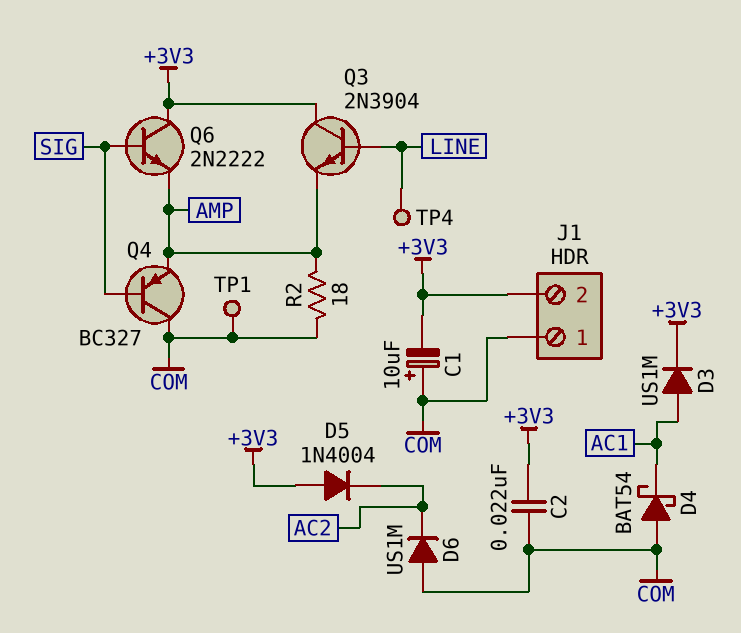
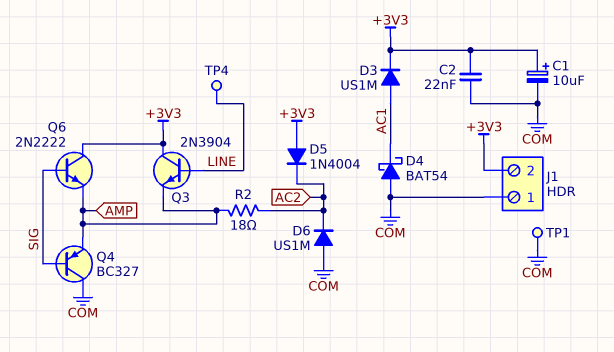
C1: 10uF (plus COM, minus +3V3) -> 10uF (plus +3V3, minus COM)
R2: 18 (AMP, COM) -> 18 (AC2, AMP)

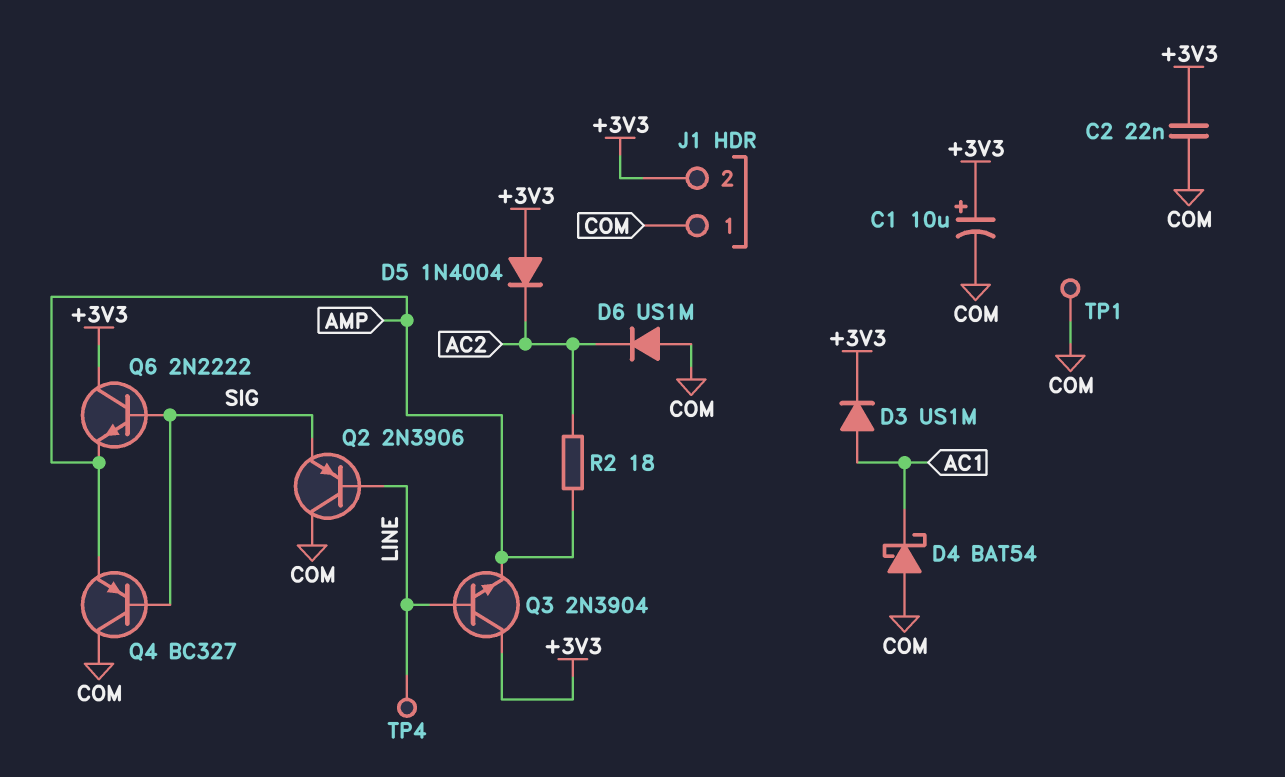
Q2: none -> PNP 2N3906 (B LINE, C COM, E SIG)

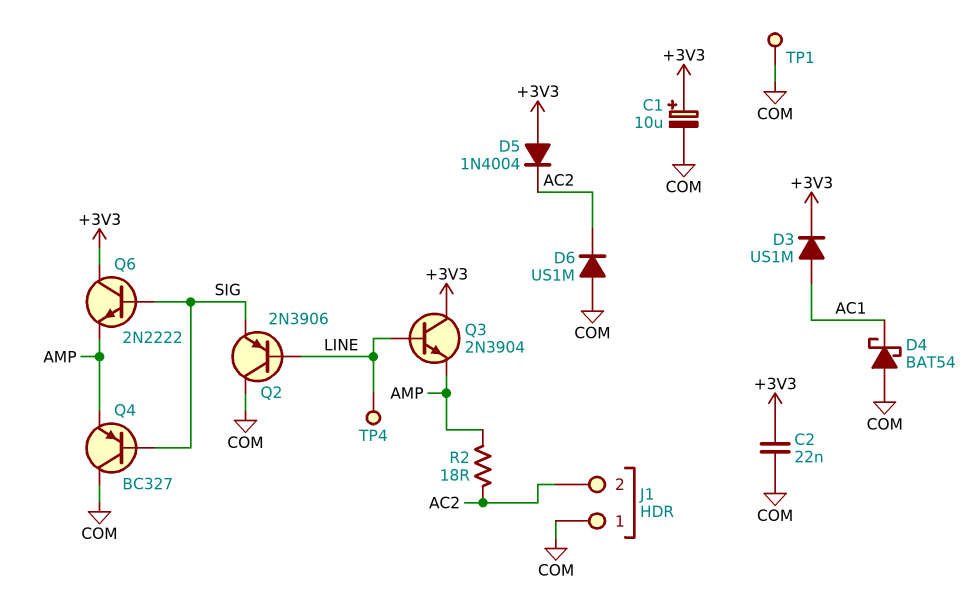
J1 pin 2: +3V3 -> AC2

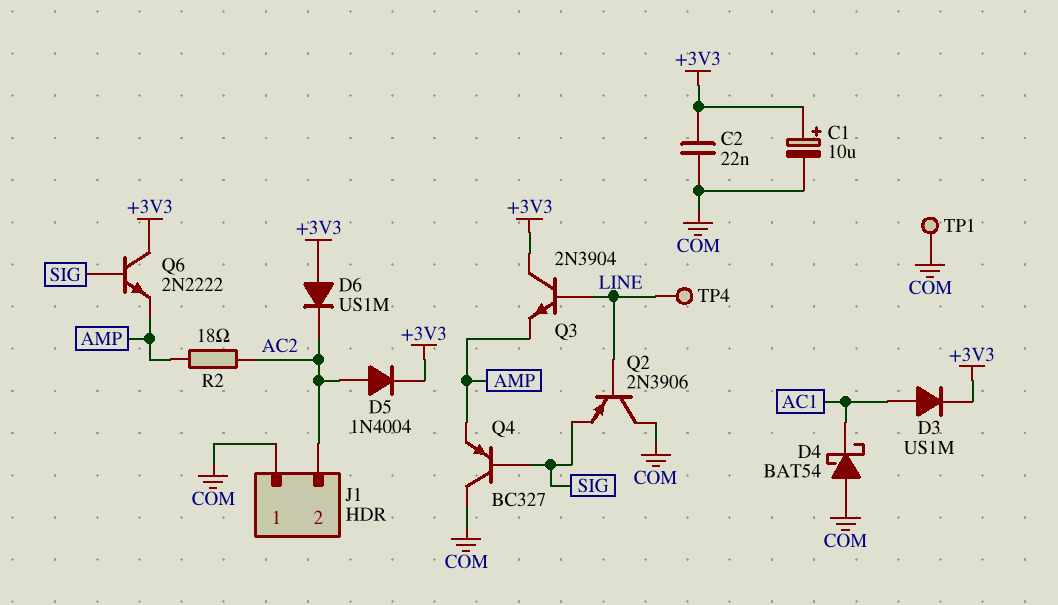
D5: diode 1N4004 (A +3V3, K AC2) -> diode 1N4004 (A AC2, K +3V3)
D6: diode US1M (A COM, K AC2) -> diode US1M (A +3V3, K AC2)

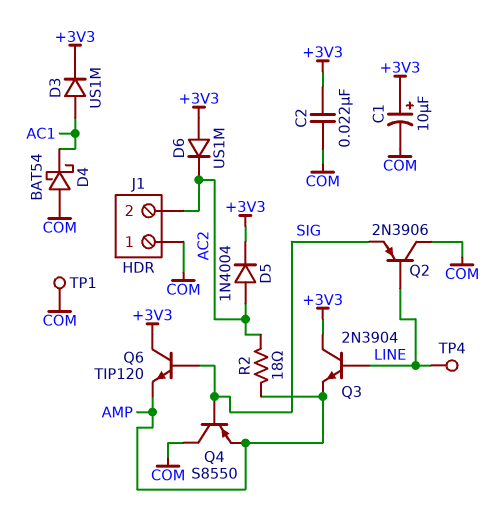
Q4: PNP BC327 (B SIG, C COM, E AMP) -> PNP S8550 (B SIG, C COM, E AMP)
Q6: NPN 2N2222 (B SIG, C +3V3, E AMP) -> NPN TIP120 (B SIG, C +3V3, E AMP)

